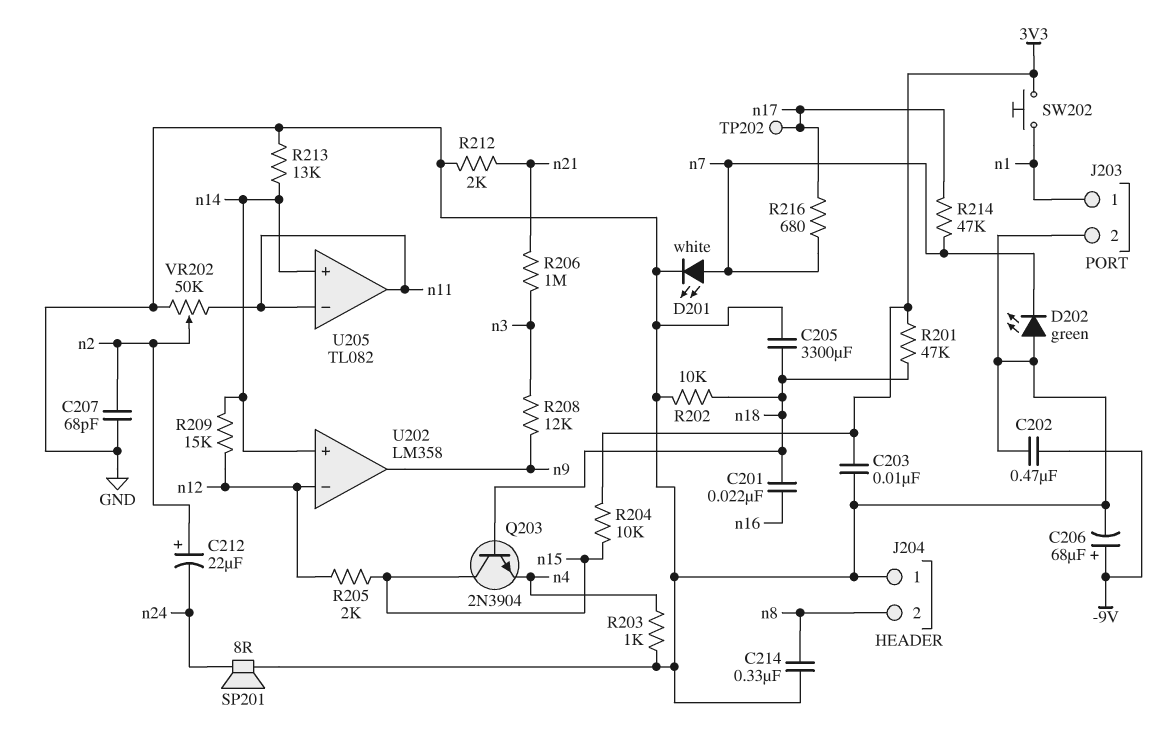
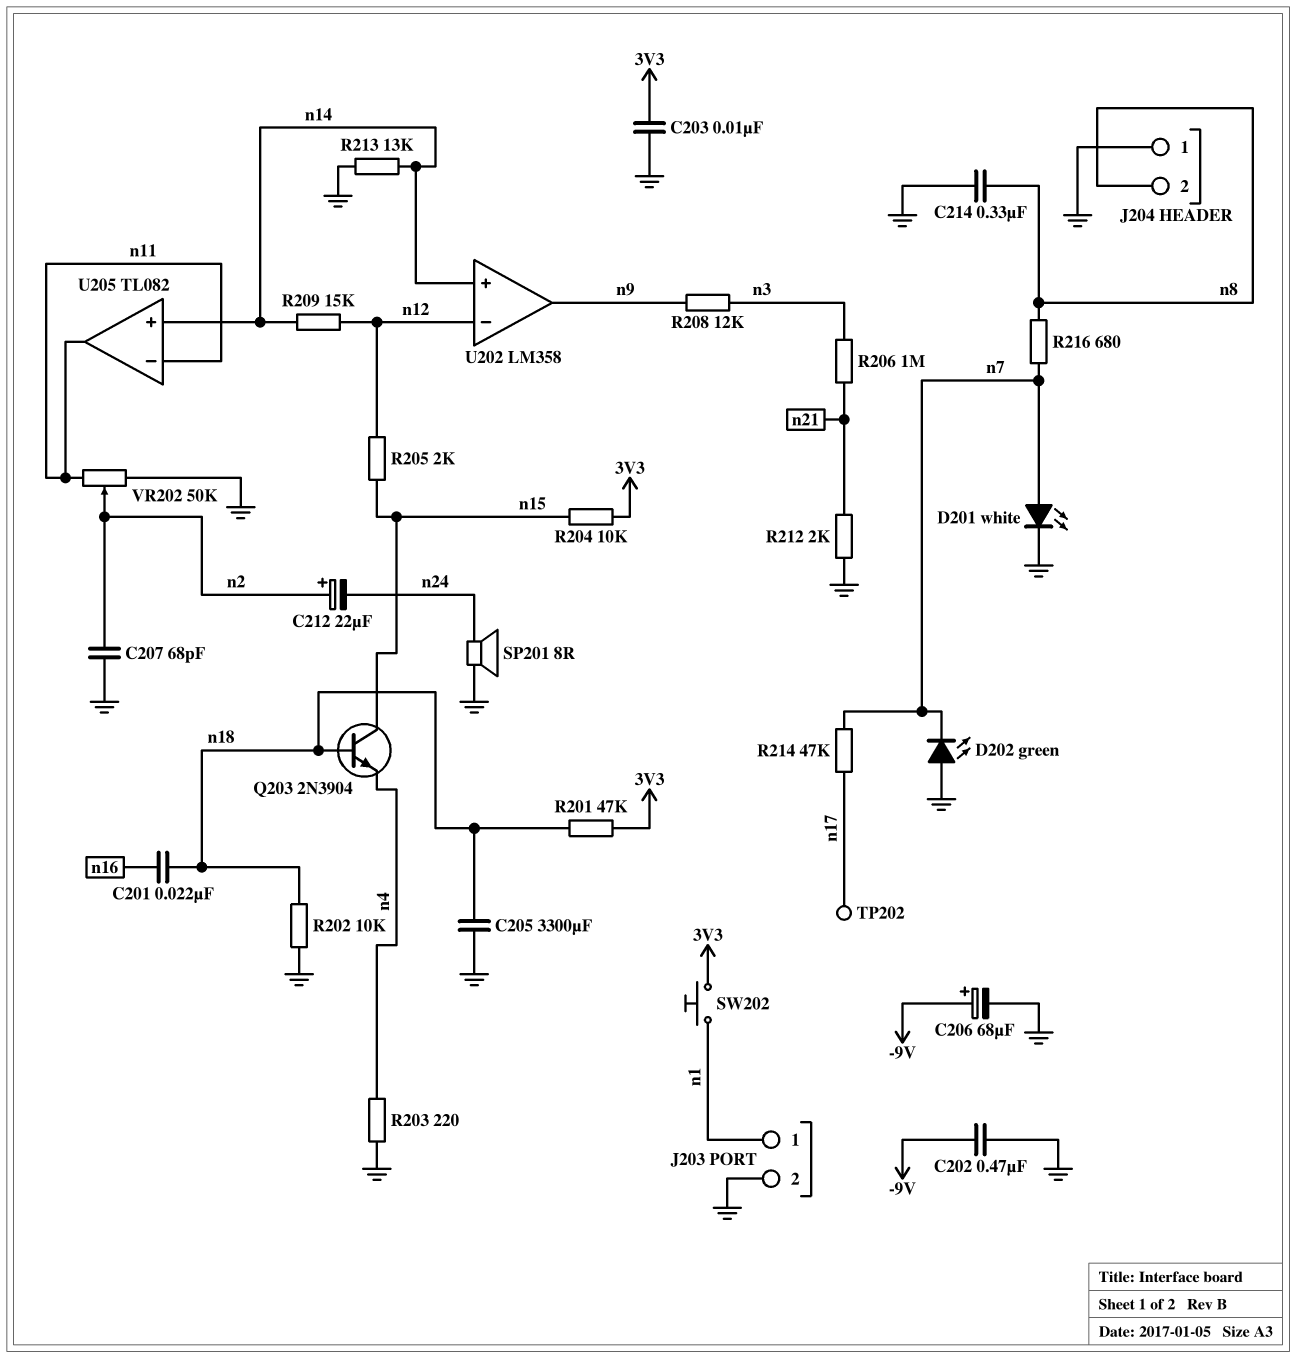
R203: 1k (GND, n4) -> 220 (GND, n4)
R216: 680 (n7, n17) -> 680 (n7, n8)

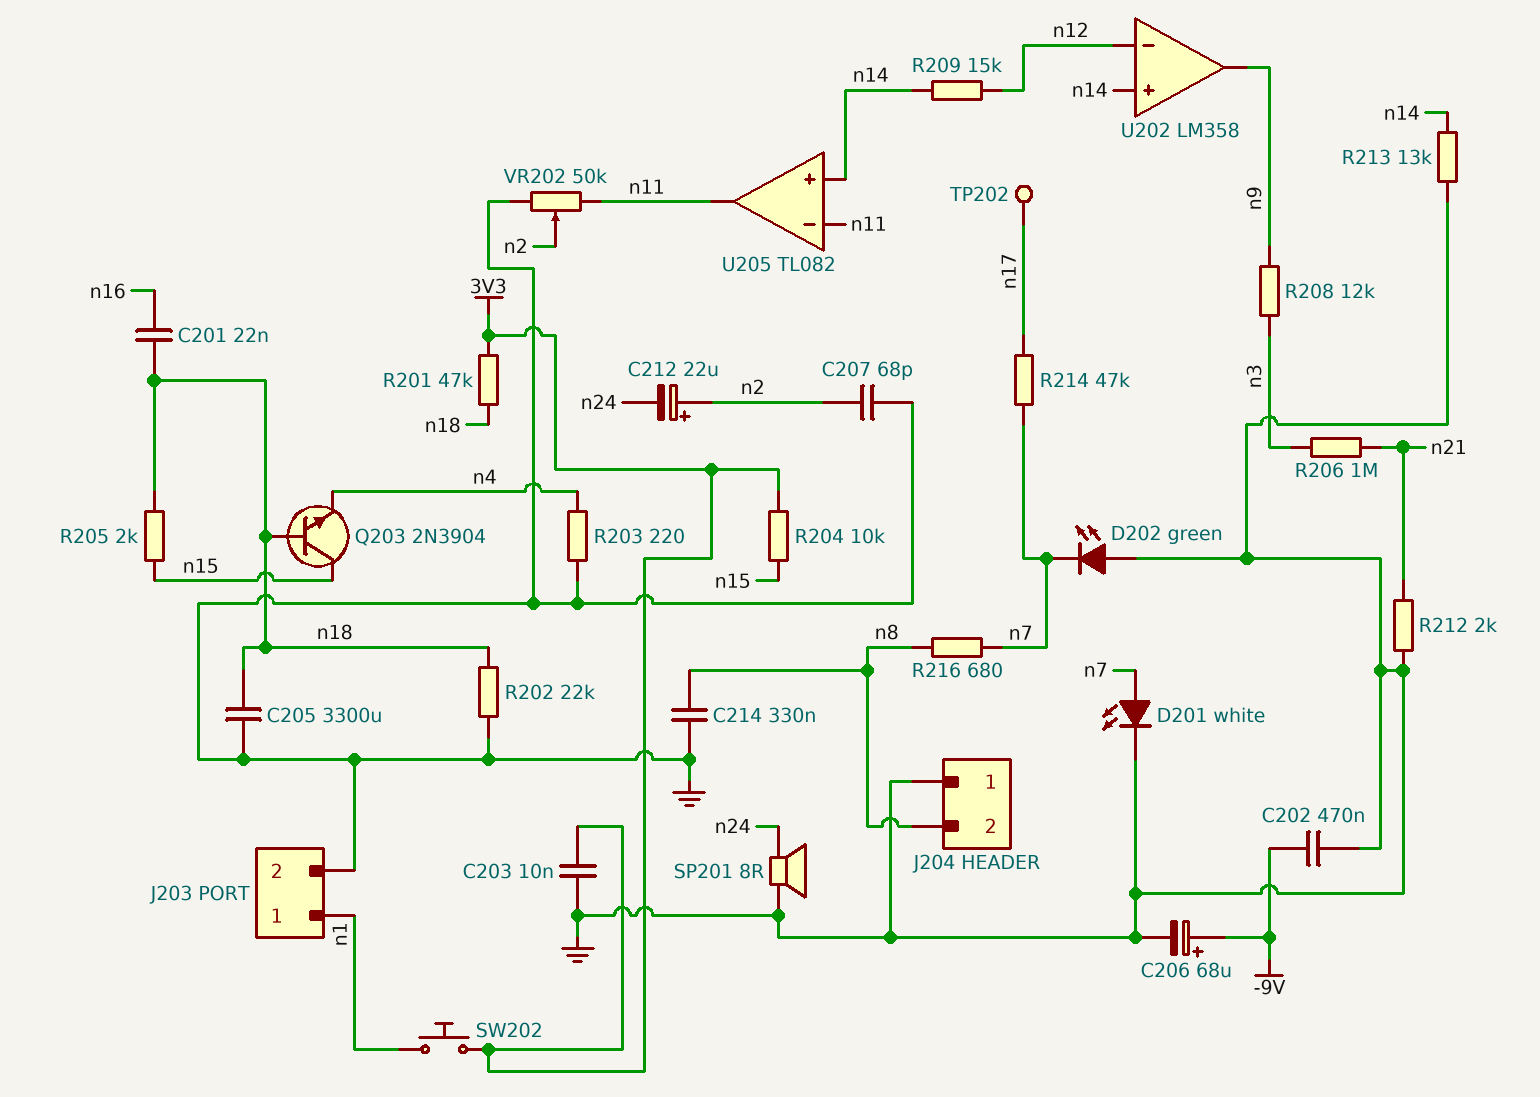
R202: 10k (GND, n18) -> 22k (GND, n18)
R205: 2k (n12, n15) -> 2k (n15, n18)

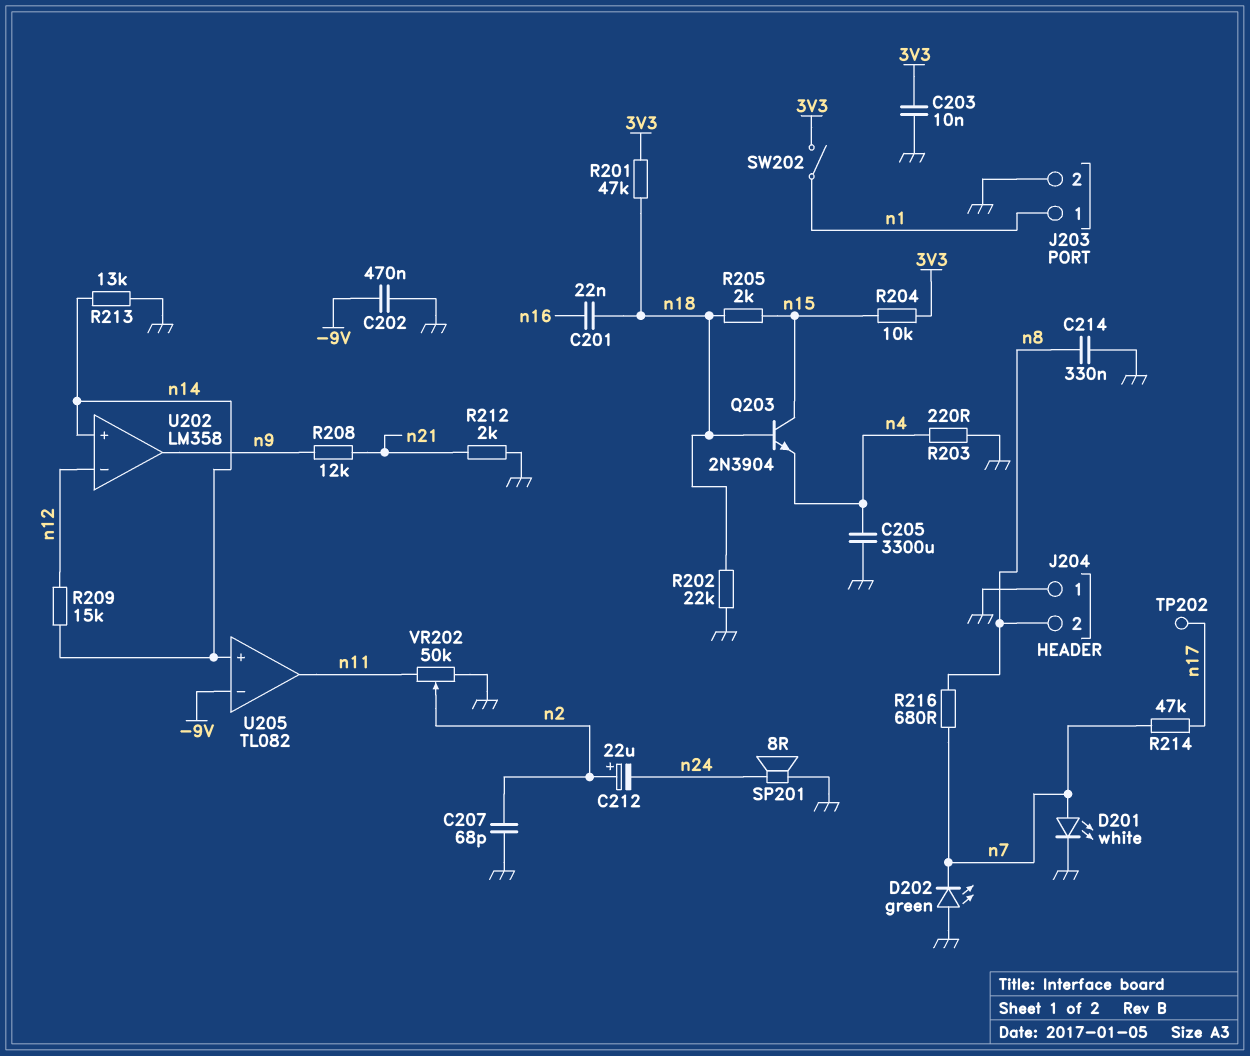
C205: 3300uF (GND, n18) -> 3300uF (GND, n4)
C206: 68uF (plus -9V, minus GND) -> none
R206: 1M (n3, n21) -> none
R208: 12k (n3, n9) -> 12k (n9, n21)
SW202: button (3V3, n1) -> switch (3V3, n1)
U205 pin in-: n11 -> -9V

